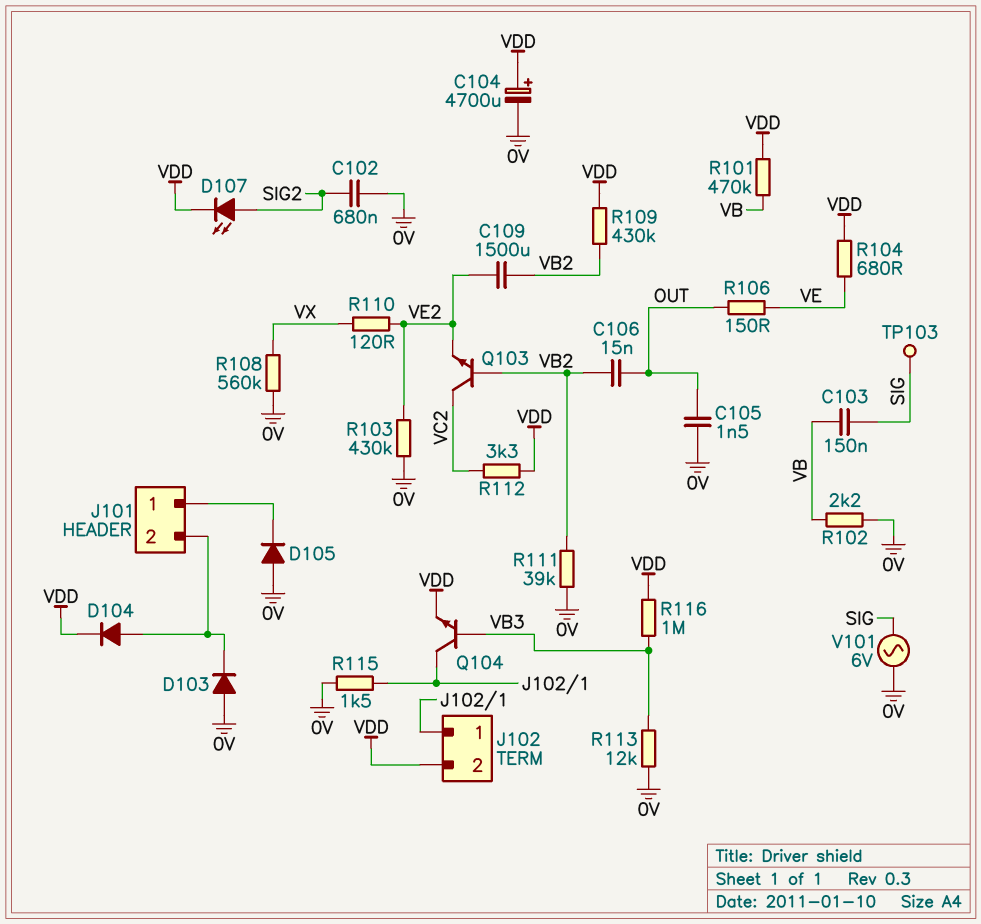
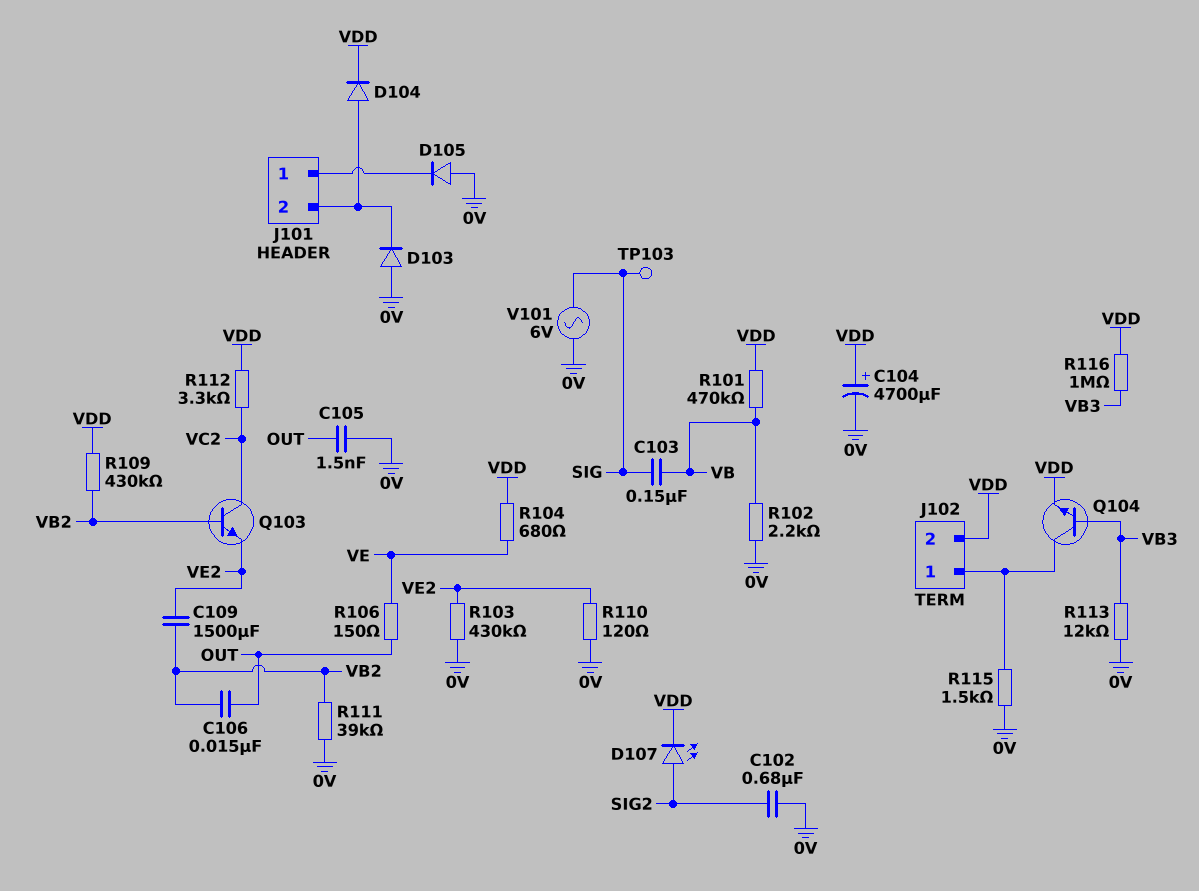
R108: 560k (0V, VX) -> none
R110: 120 (VE2, VX) -> 120 (0V, VE2)

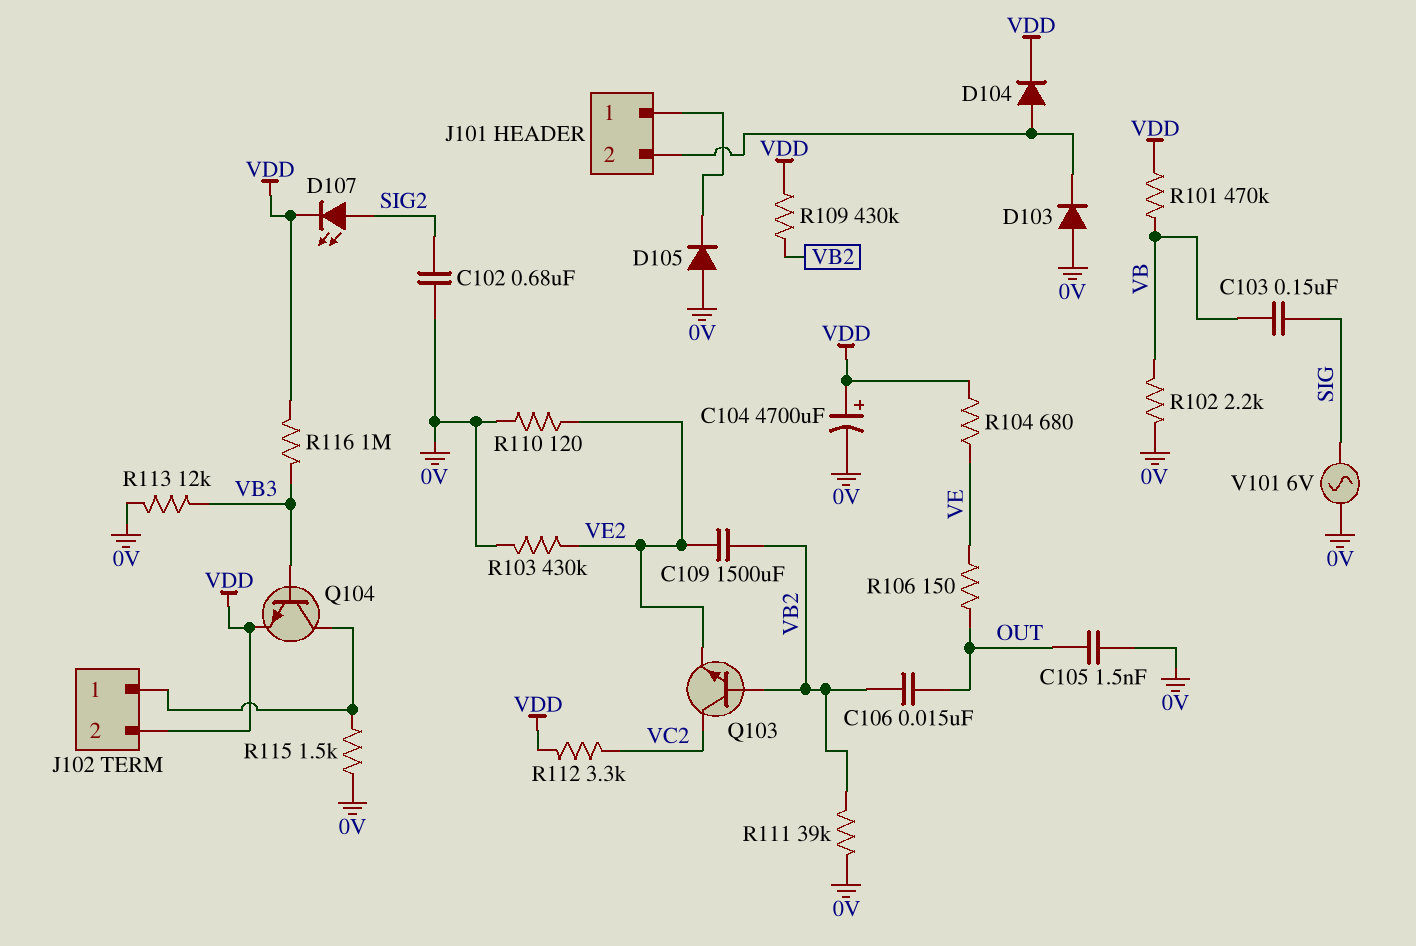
TP103: test point (SIG) -> none

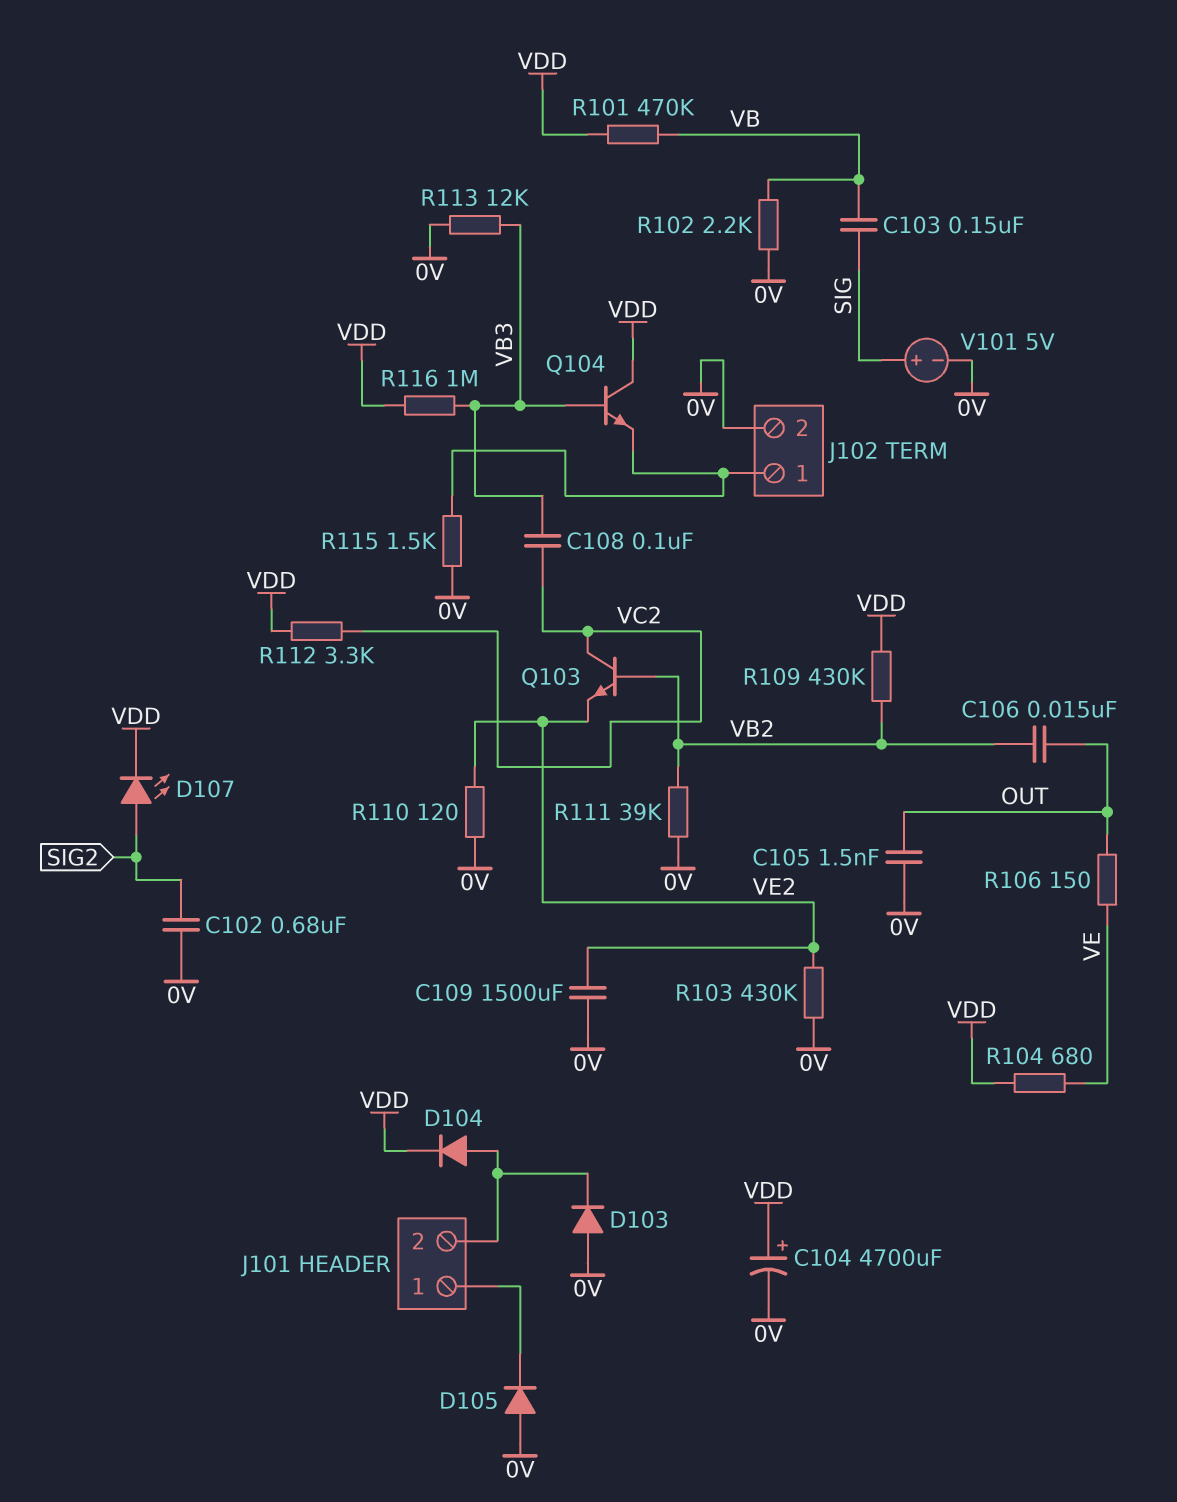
C108: none -> 100nF (VB3, VC2)
C109: 1500uF (VB2, VE2) -> 1500uF (0V, VE2)
J102 pin 2: VDD -> 0V
Q104: NPN (B VB3, C J102/1, E VDD) -> NPN (B VB3, C VDD, E J102/1)
V101: AC 6V (0V, SIG) -> 5V (plus SIG, minus 0V)

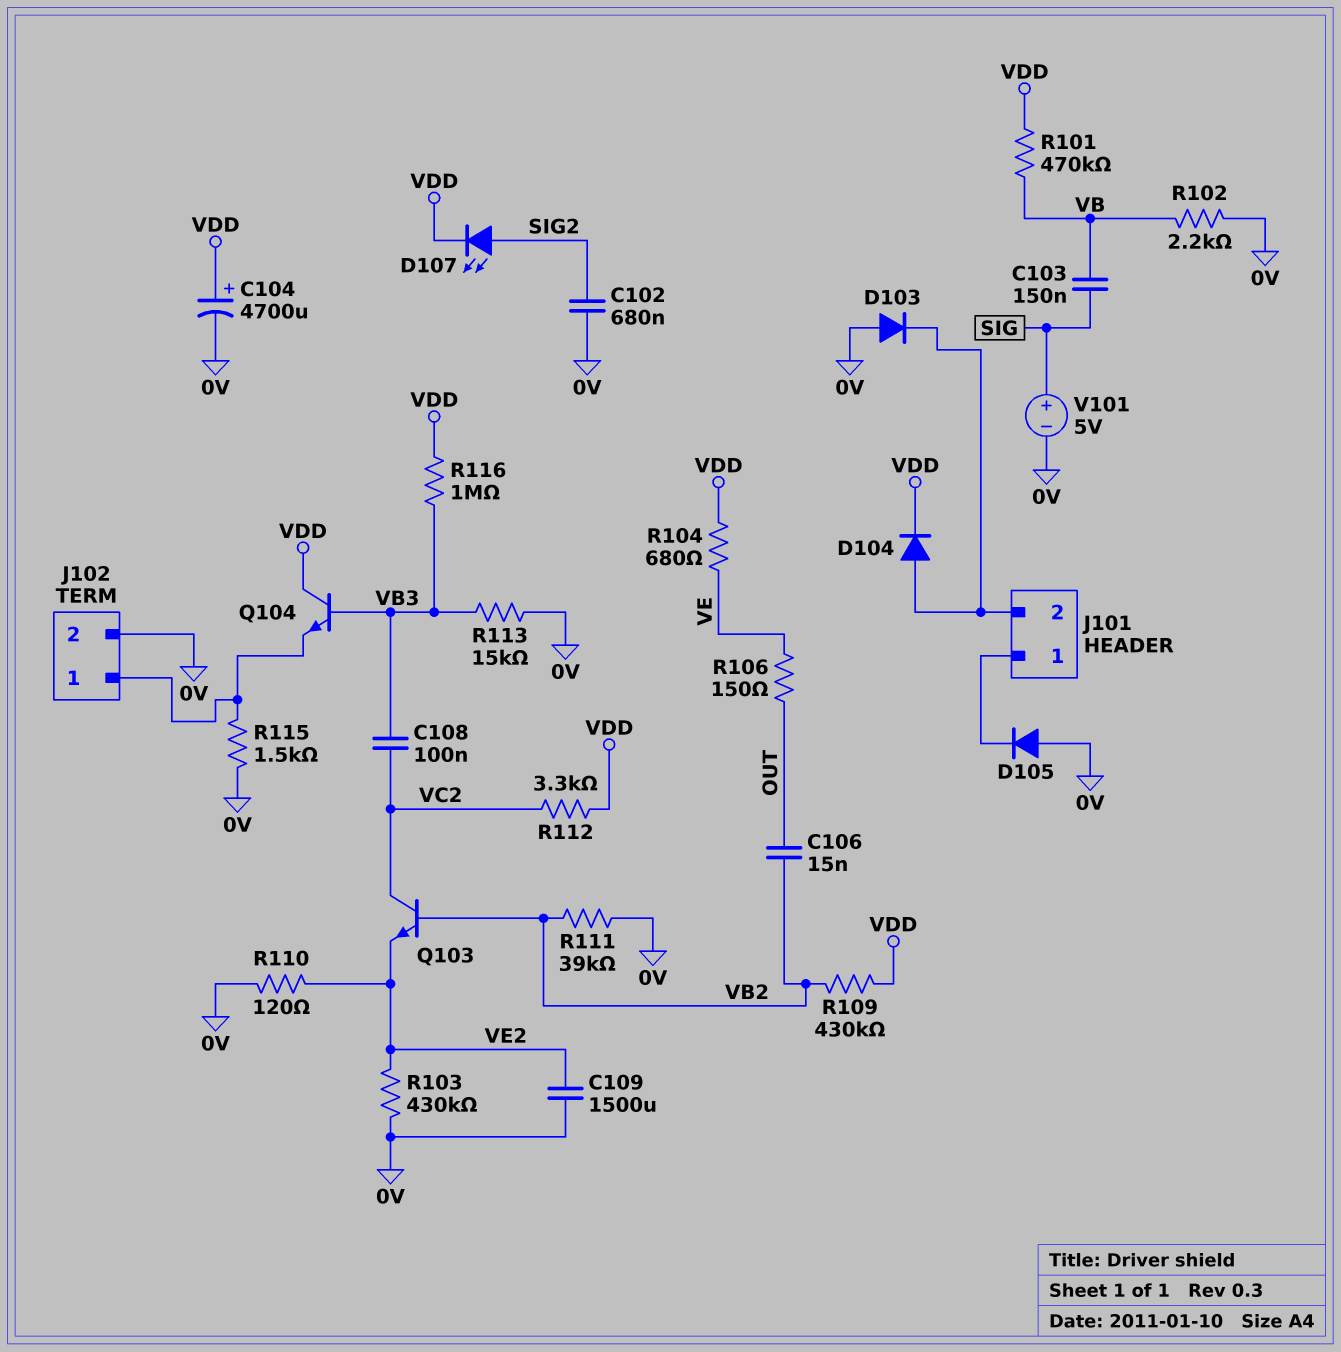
C105: 1.5nF (0V, OUT) -> none
R113: 12k (0V, VB3) -> 15k (0V, VB3)

